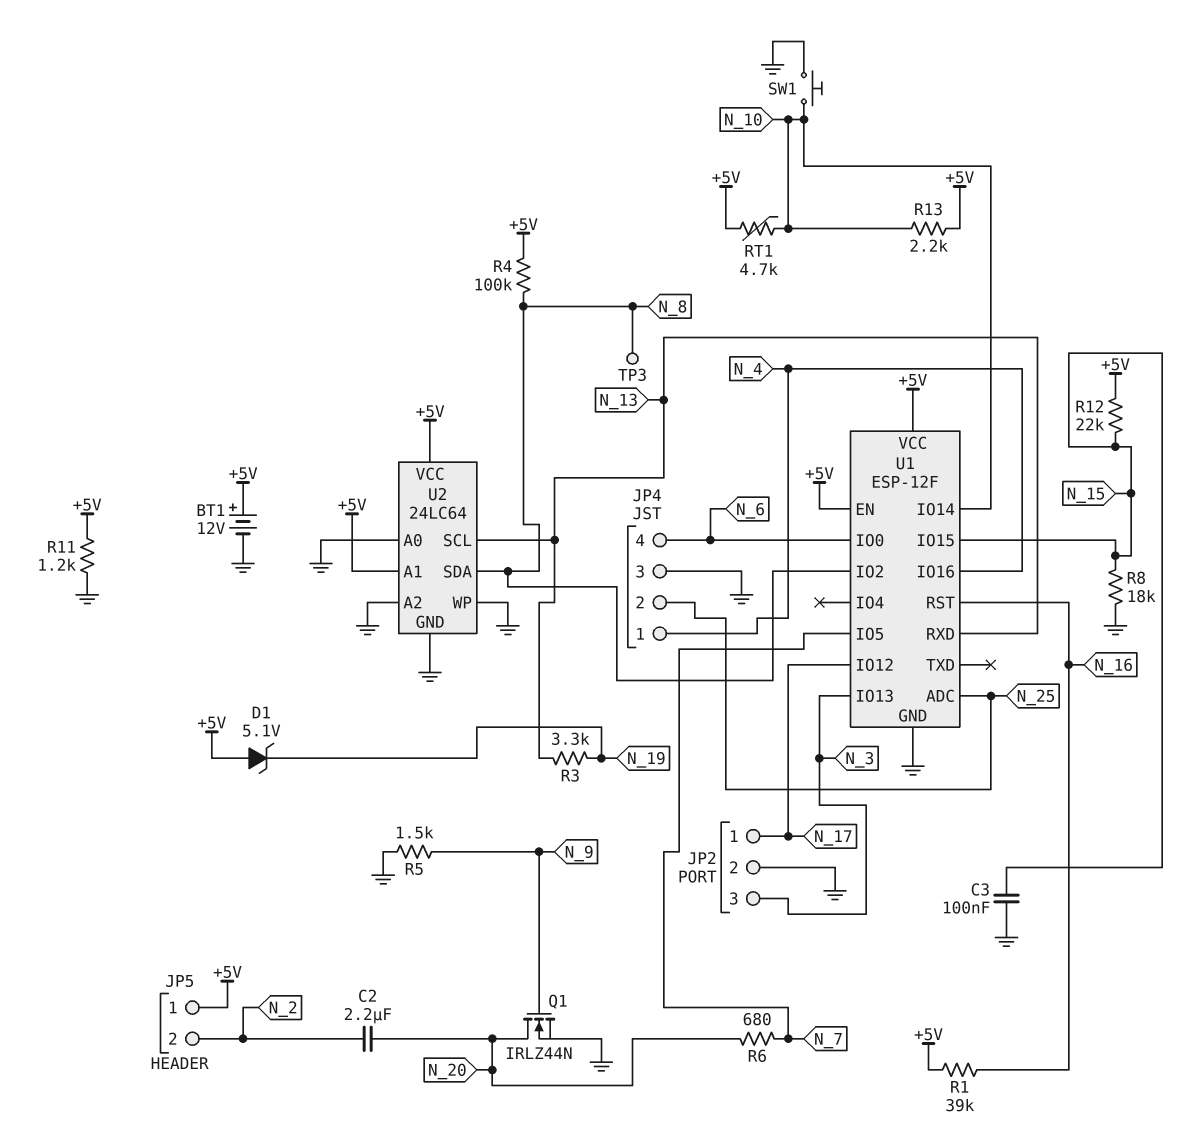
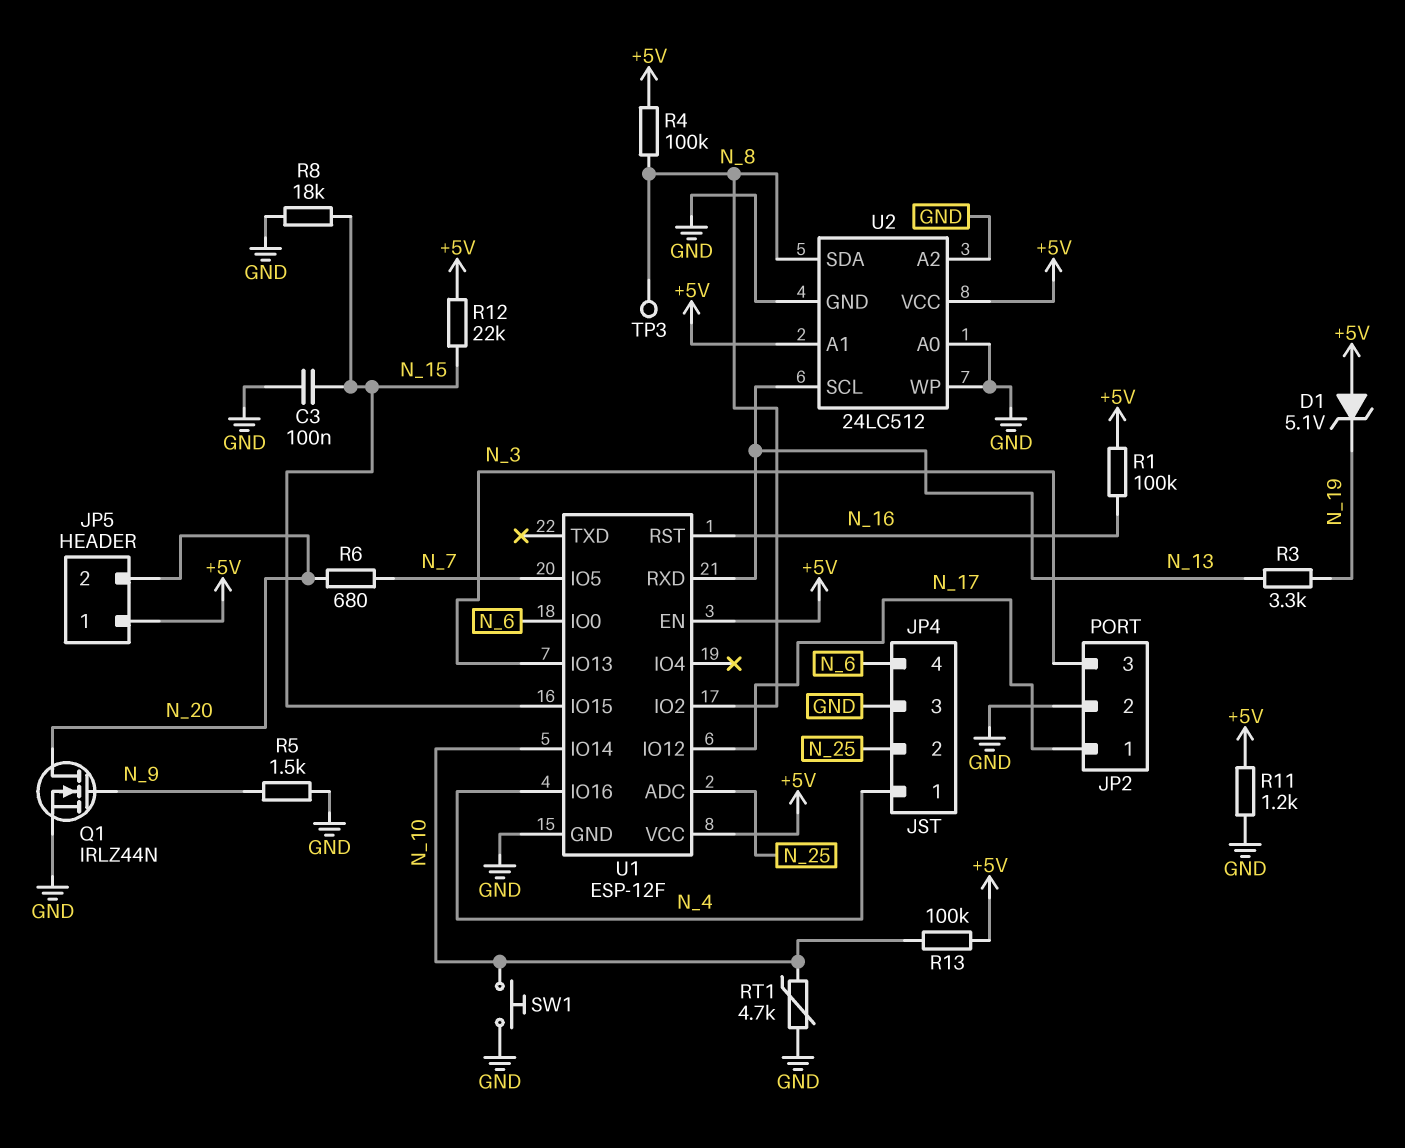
BT1: 12V (plus +5V, minus GND) -> none
C2: 2.2uF (N_2, N_20) -> none
JP5 pin 2: N_2 -> N_20
R1: 39k (+5V, N_16) -> 100k (+5V, N_16)
R13: 2.2k (+5V, N_10) -> 100k (+5V, N_10)
RT1: 4.7k (+5V, N_10) -> 4.7k (GND, N_10)
U2: 24LC64 -> 24LC512

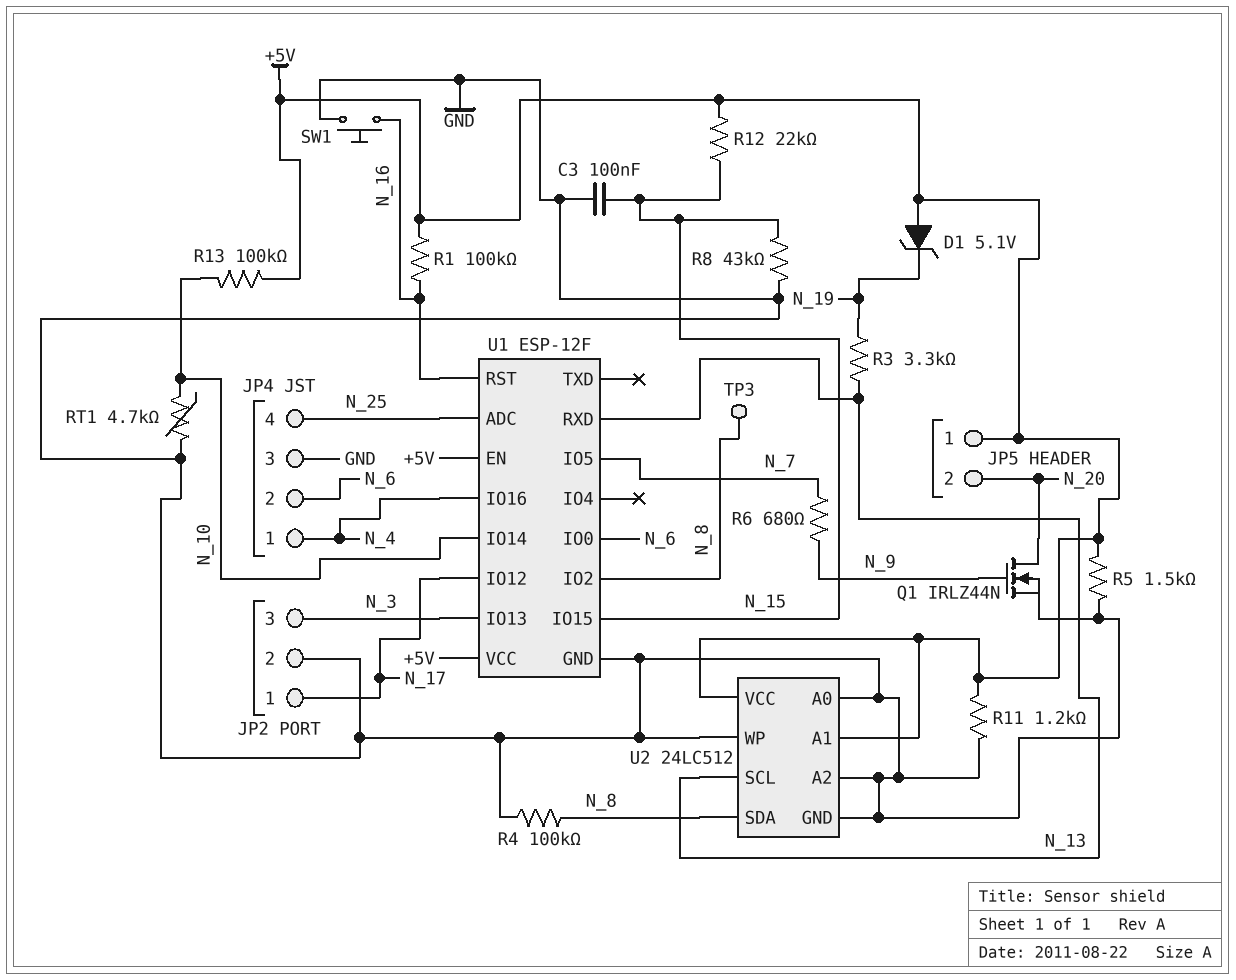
JP4 pin 2: N_25 -> N_6
JP4 pin 4: N_6 -> N_25
R4: 100k (+5V, N_8) -> 100k (GND, N_8)
R5: 1.5k (GND, N_9) -> 1.5k (+5V, GND)
R6: 680 (N_7, N_20) -> 680 (N_7, N_9)
R8: 18k (GND, N_15) -> 43k (GND, N_15)
SW1: button (GND, N_10) -> button (GND, N_16)

